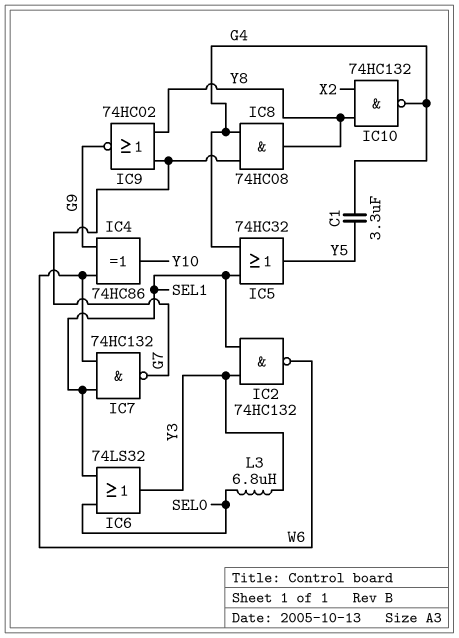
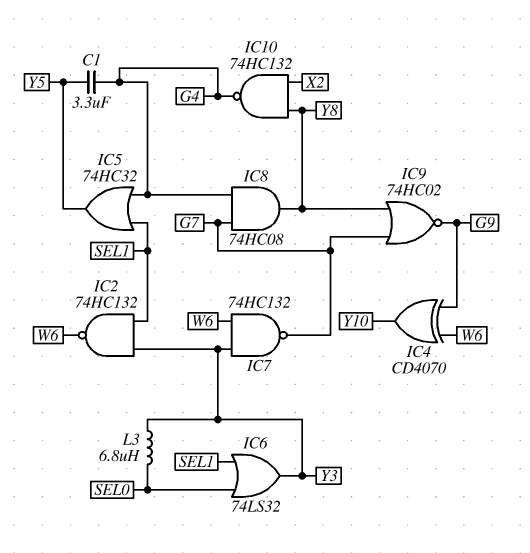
IC4: XOR 74HC86 (in G9, in W6, out Y10) -> XOR CD4070 (in G9, in W6, out Y10)
IC7: NAND 74HC132 (in SEL1, in W6, out G7) -> NAND 74HC132 (in W6, in Y3, out G7)

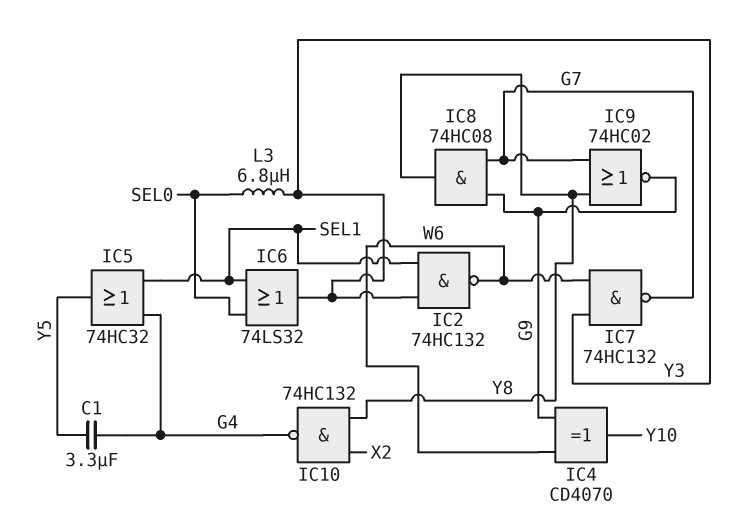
IC8: AND 74HC08 (in G4, in G7, out Y8) -> AND 74HC08 (in G7, in G9, out Y8)

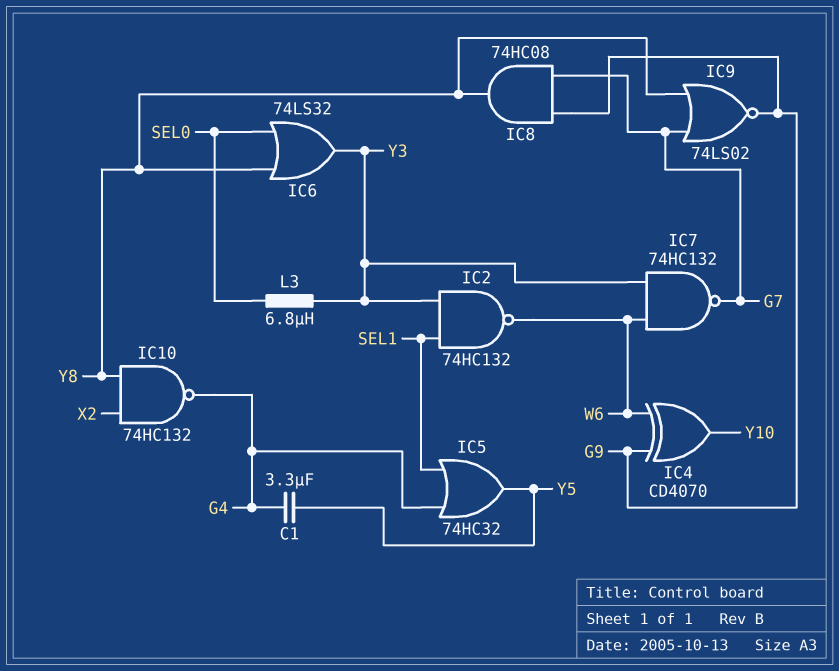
IC6: OR 74LS32 (in SEL0, in SEL1, out Y3) -> OR 74LS32 (in SEL0, in Y8, out Y3)
IC9: NOR 74HC02 (in G7, in Y8, out G9) -> NOR 74LS02 (in G7, in Y8, out G9)

